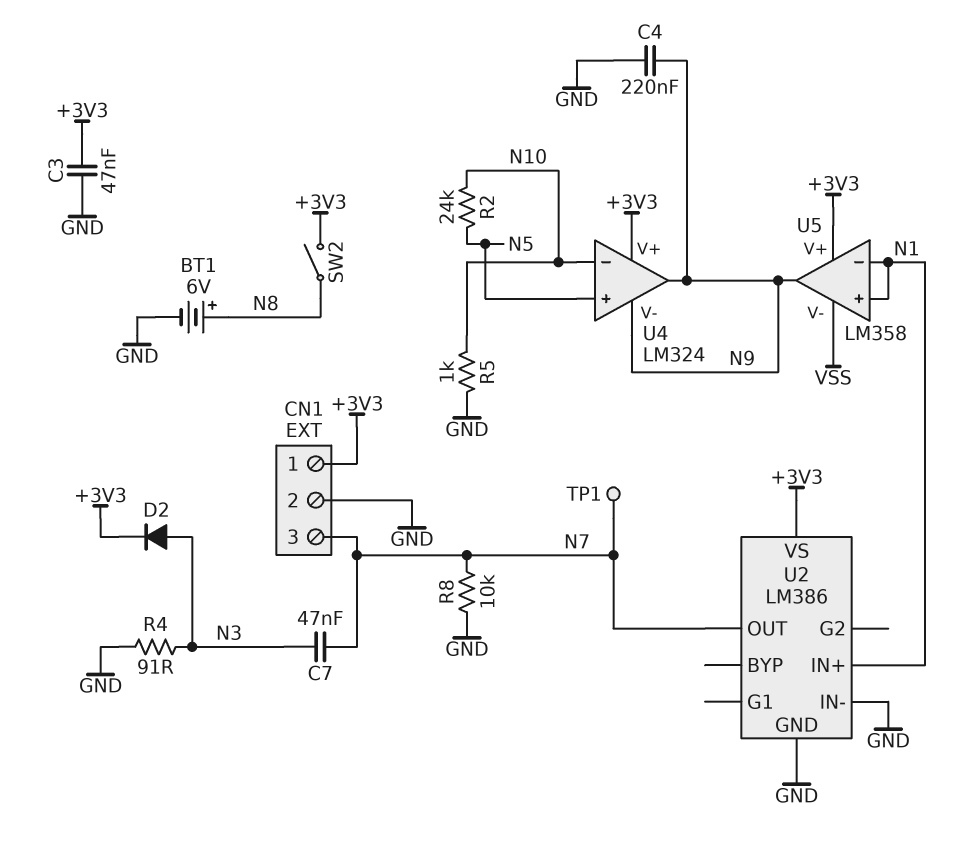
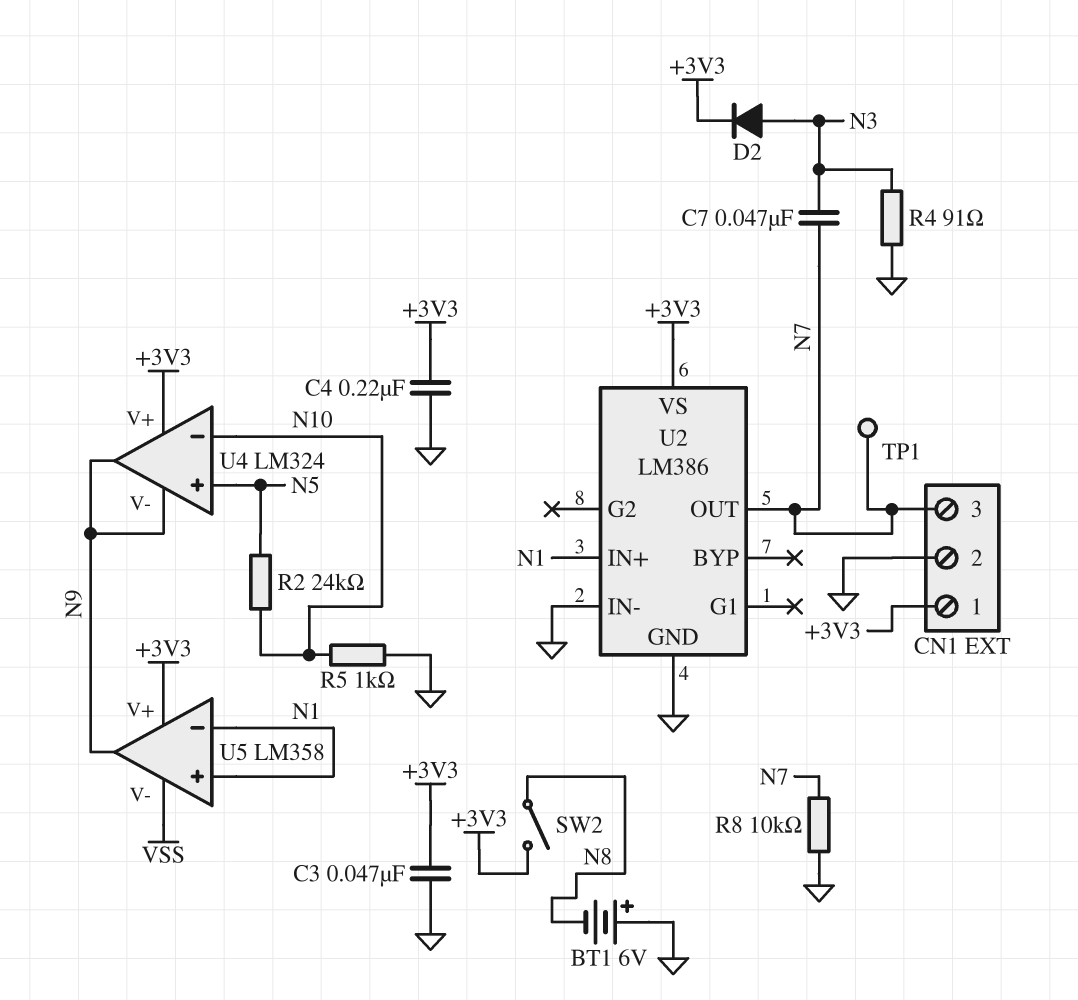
BT1: 6V (plus N8, minus GND) -> 6V (plus GND, minus N8)
C4: 220nF (GND, N9) -> 220nF (+3V3, GND)

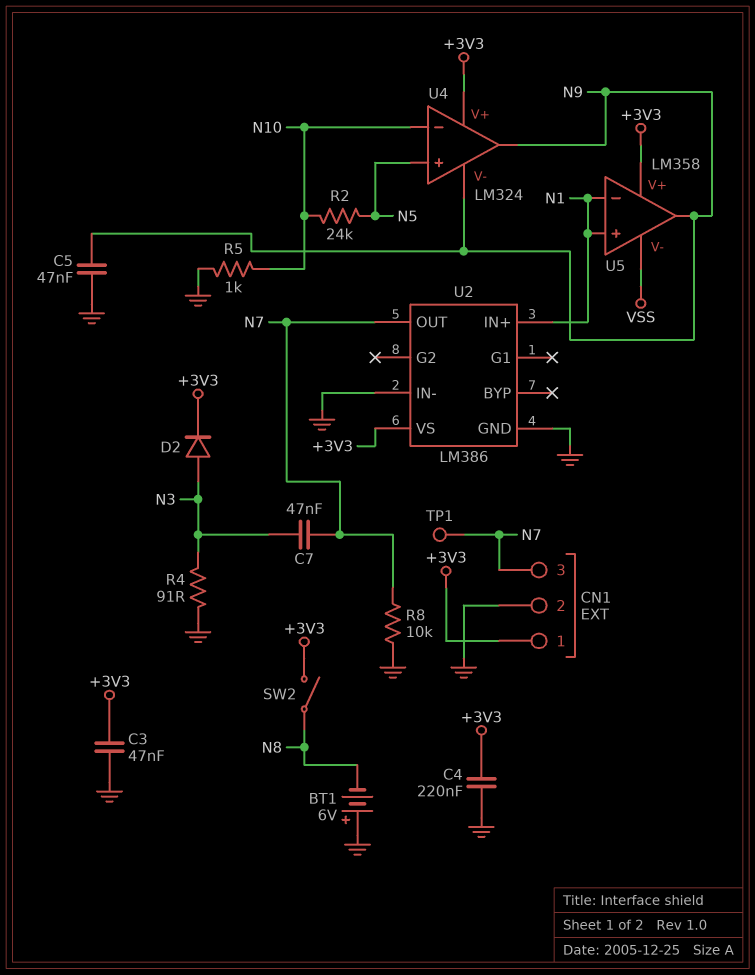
C5: none -> 47nF (GND, N9)

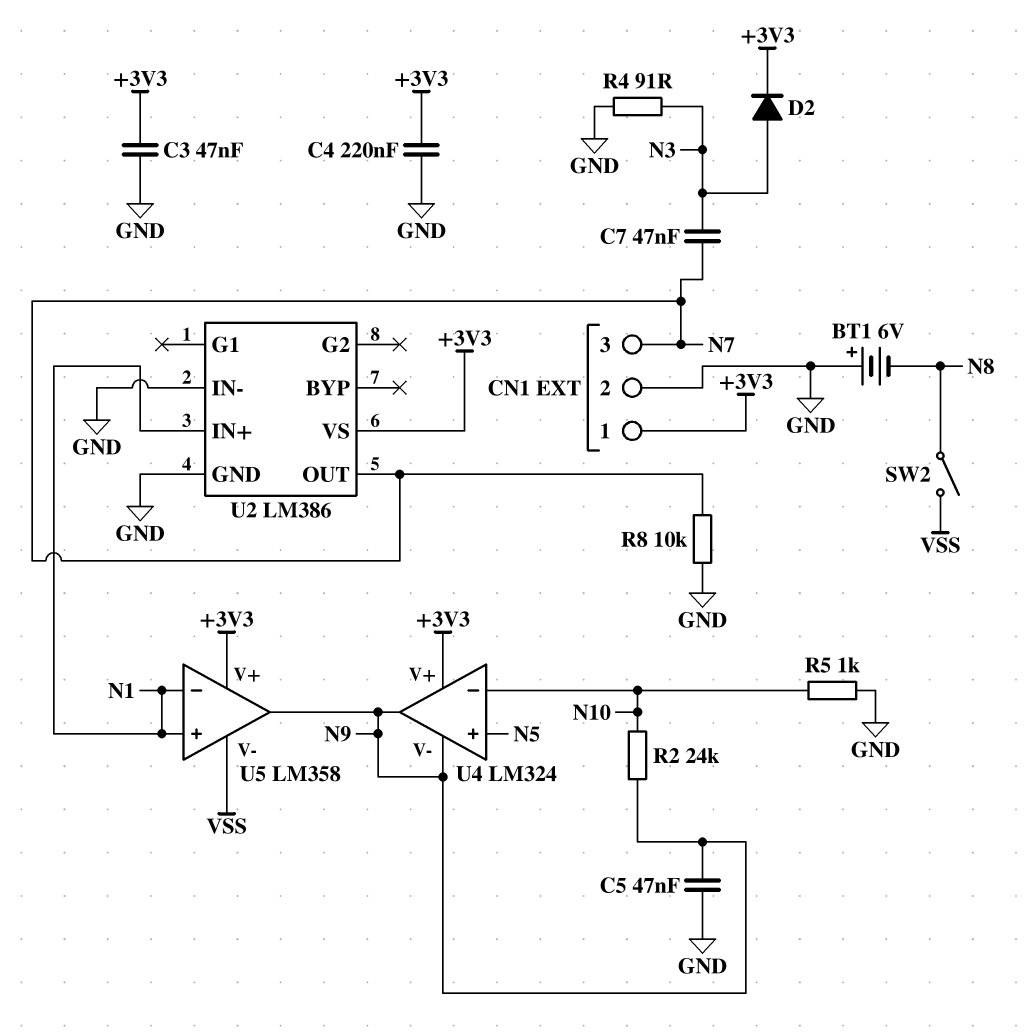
R2: 24k (N5, N10) -> 24k (N9, N10)
SW2: switch (+3V3, N8) -> switch (N8, VSS)
TP1: test point (N7) -> none

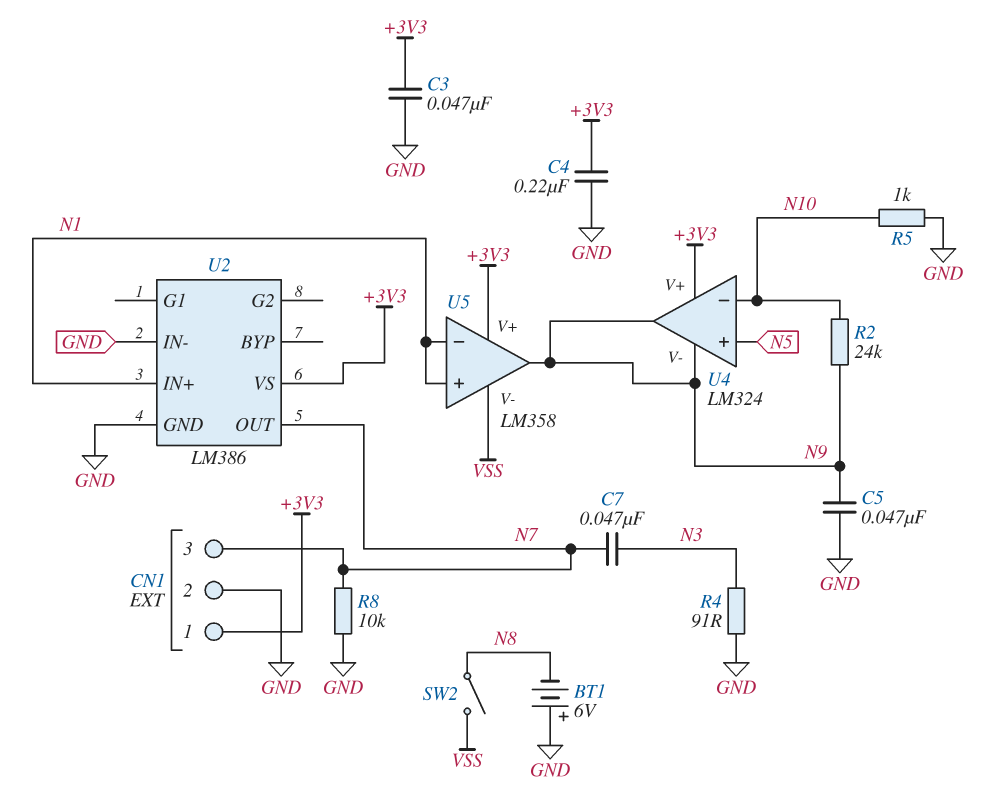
D2: diode (A N3, K +3V3) -> none

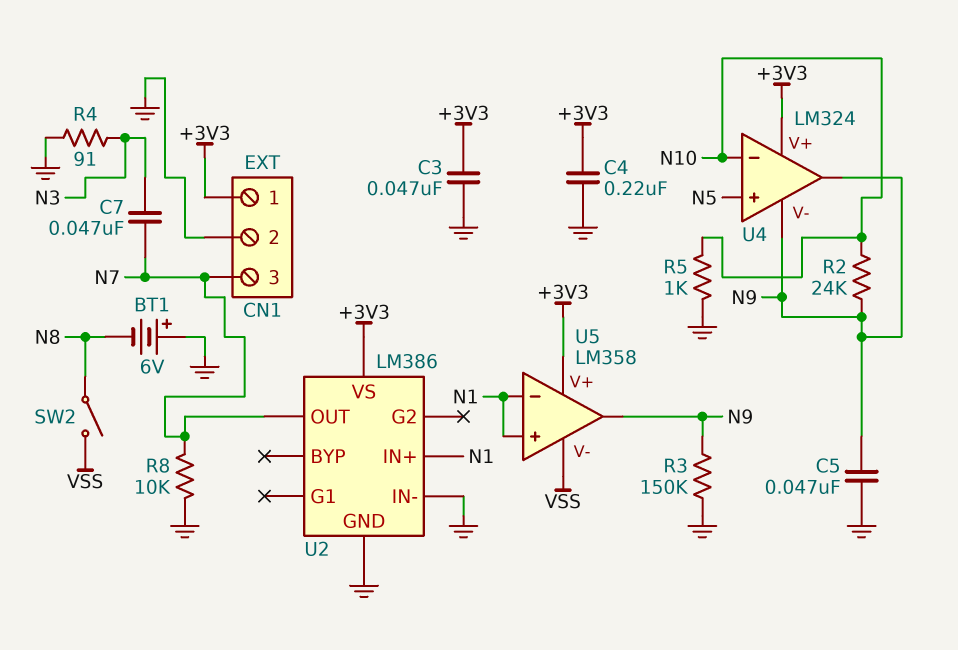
R3: none -> 150k (GND, N9)

